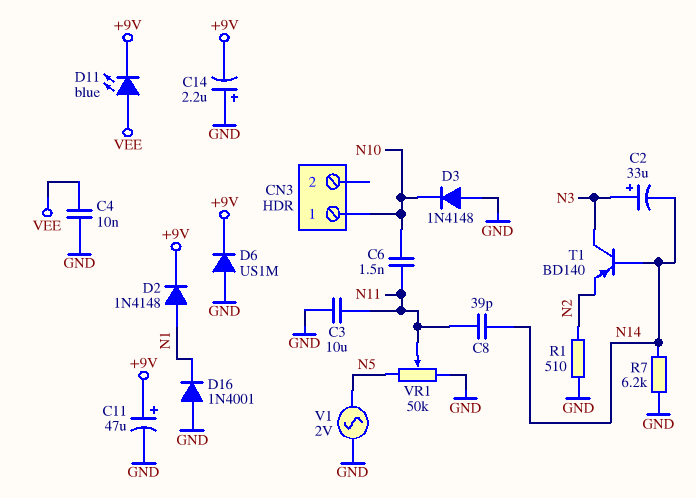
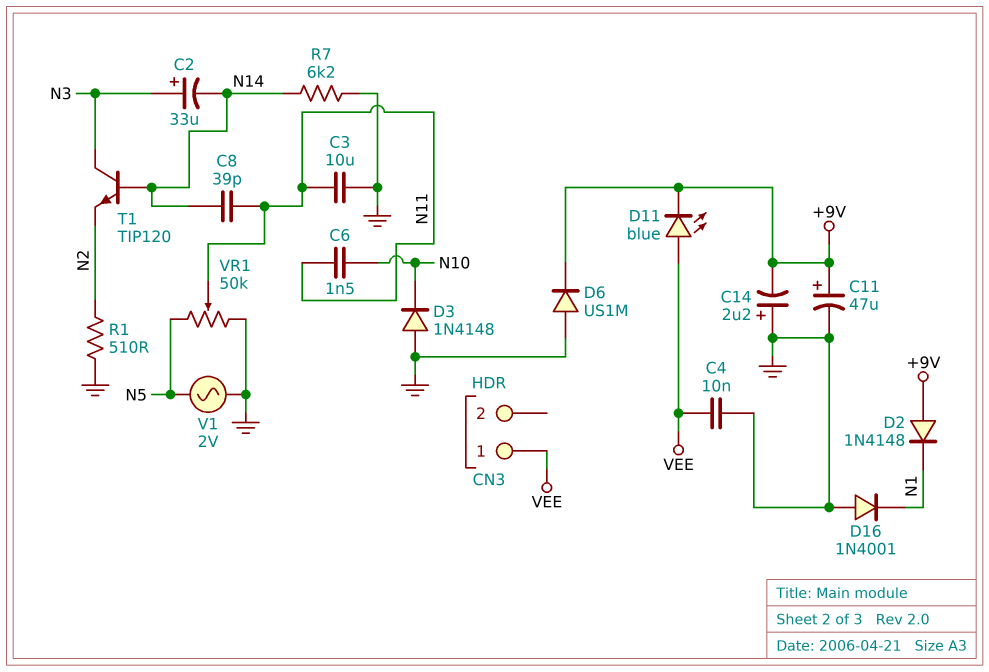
CN3 pin 1: N10 -> VEE
D2: diode 1N4148 (A N1, K +9V) -> diode 1N4148 (A +9V, K N1)
T1: PNP BD140 (B N14, C N3, E N2) -> NPN TIP120 (B N14, C N3, E N2)

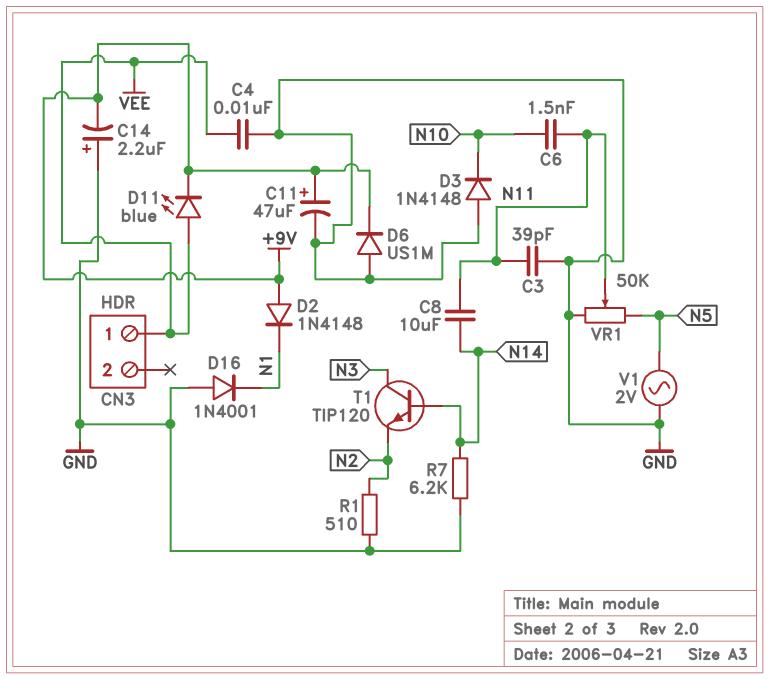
C2: 33uF (plus N3, minus N14) -> none
C3: 10uF (GND, N11) -> 39pF (GND, N11)
C8: 39pF (N11, N14) -> 10uF (N11, N14)

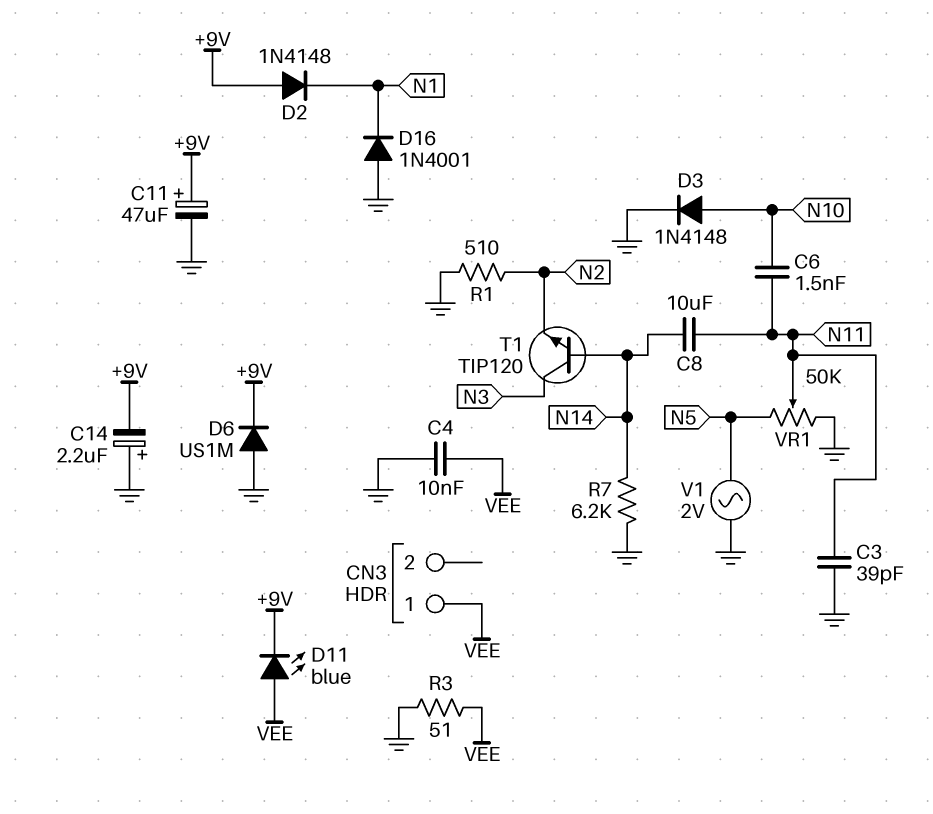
D3: diode 1N4148 (A GND, K N10) -> diode 1N4148 (A N10, K GND)
R3: none -> 51 (GND, VEE)

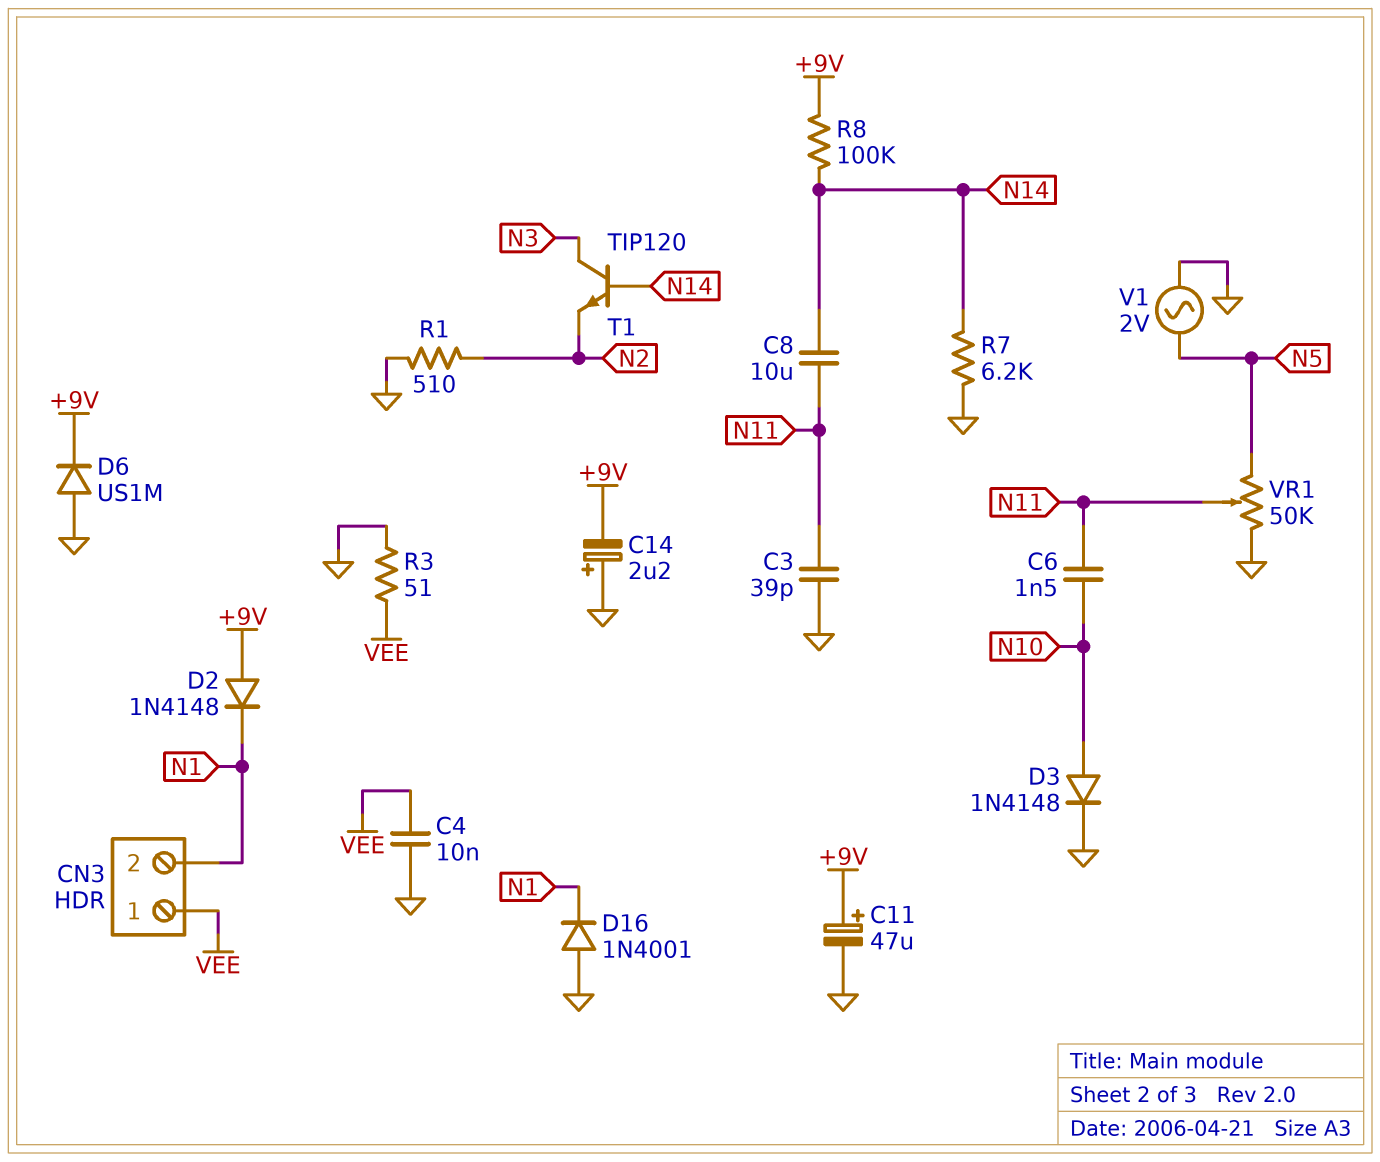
CN3 pin 2: none -> N1
D11: LED blue (A VEE, K +9V) -> none
R8: none -> 100k (+9V, N14)

